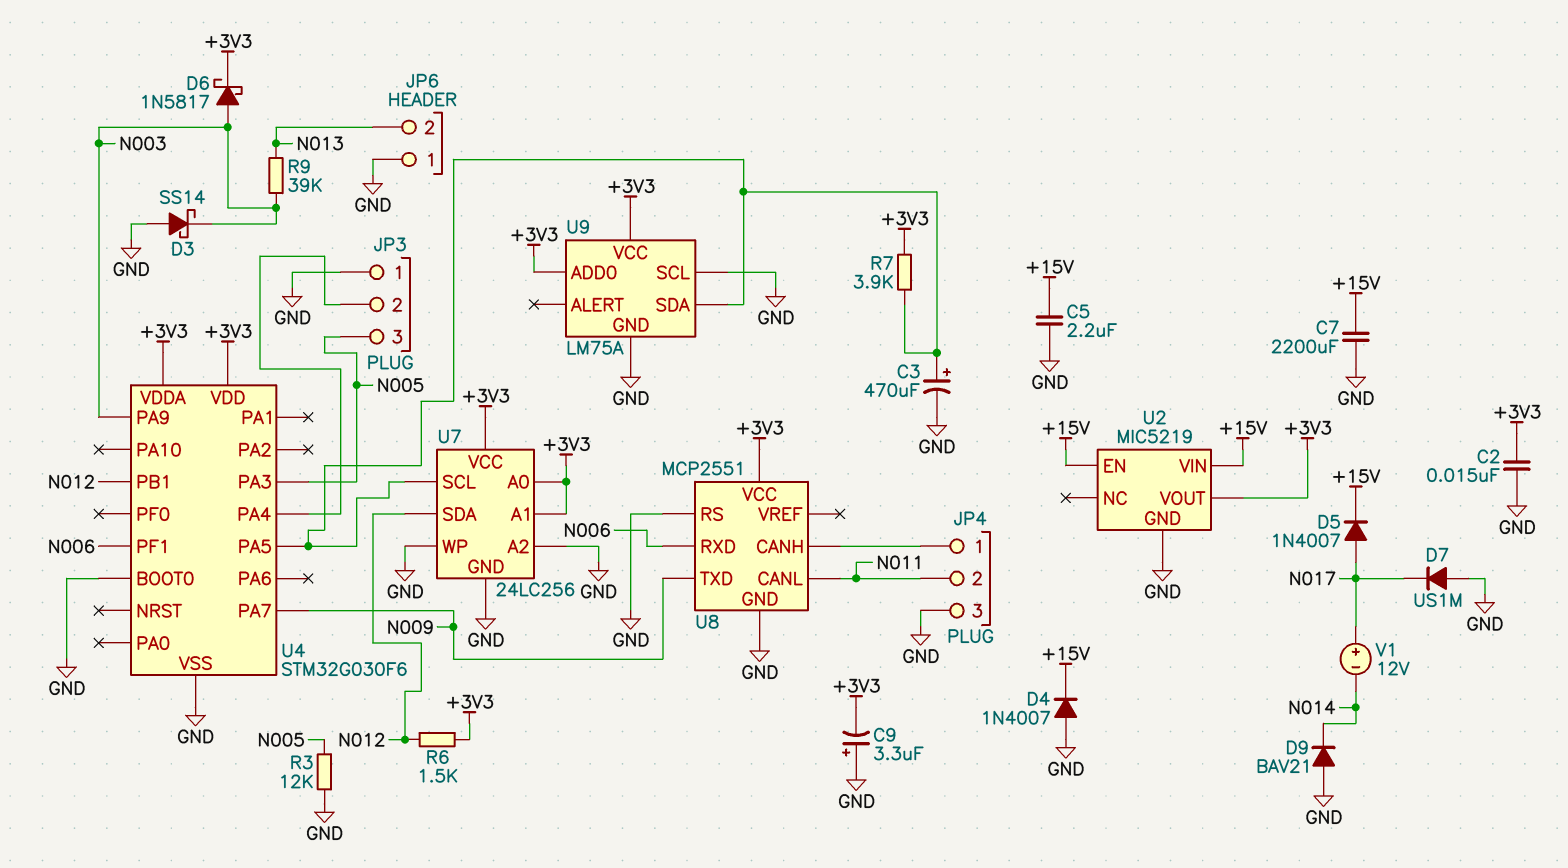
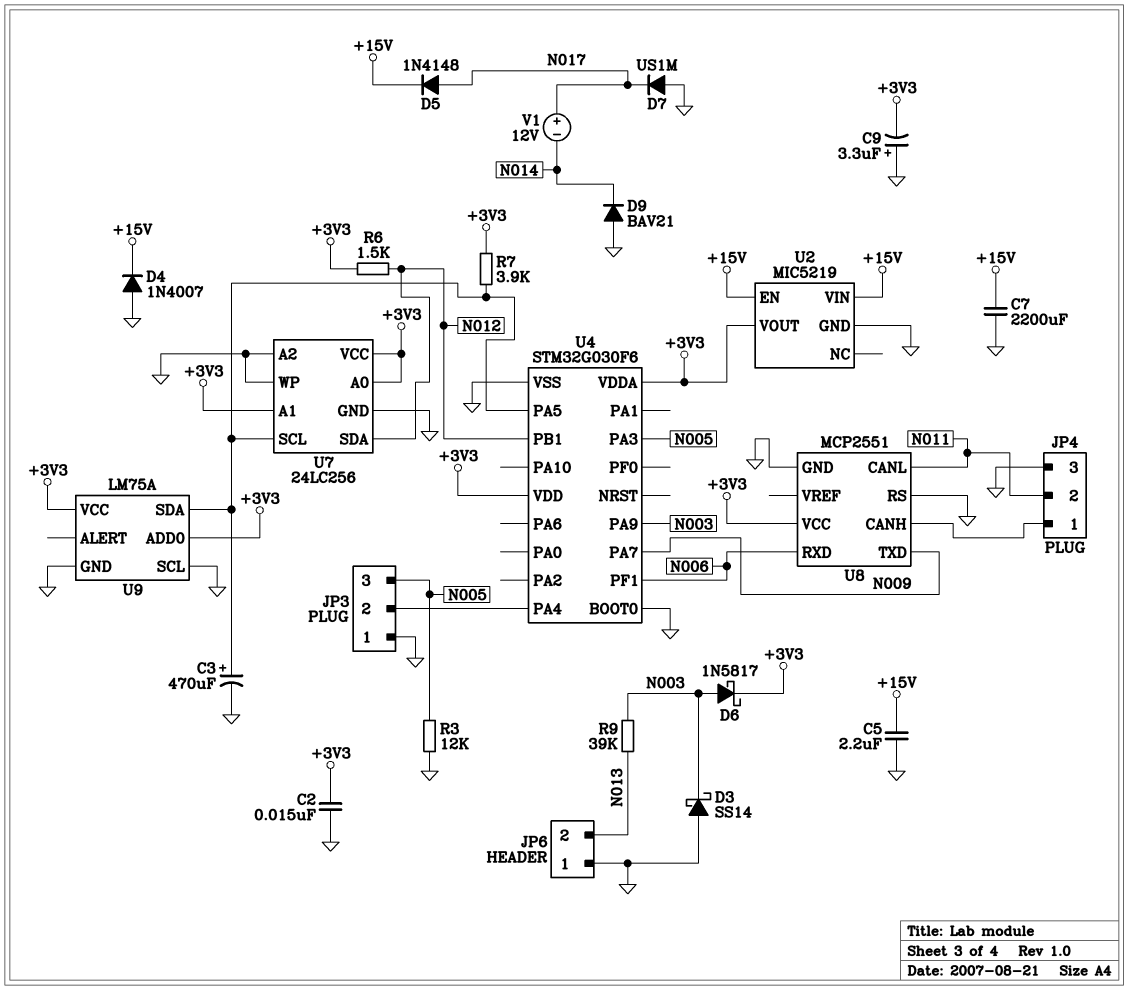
D5: diode 1N4007 (A N017, K +15V) -> diode 1N4148 (A N017, K +15V)

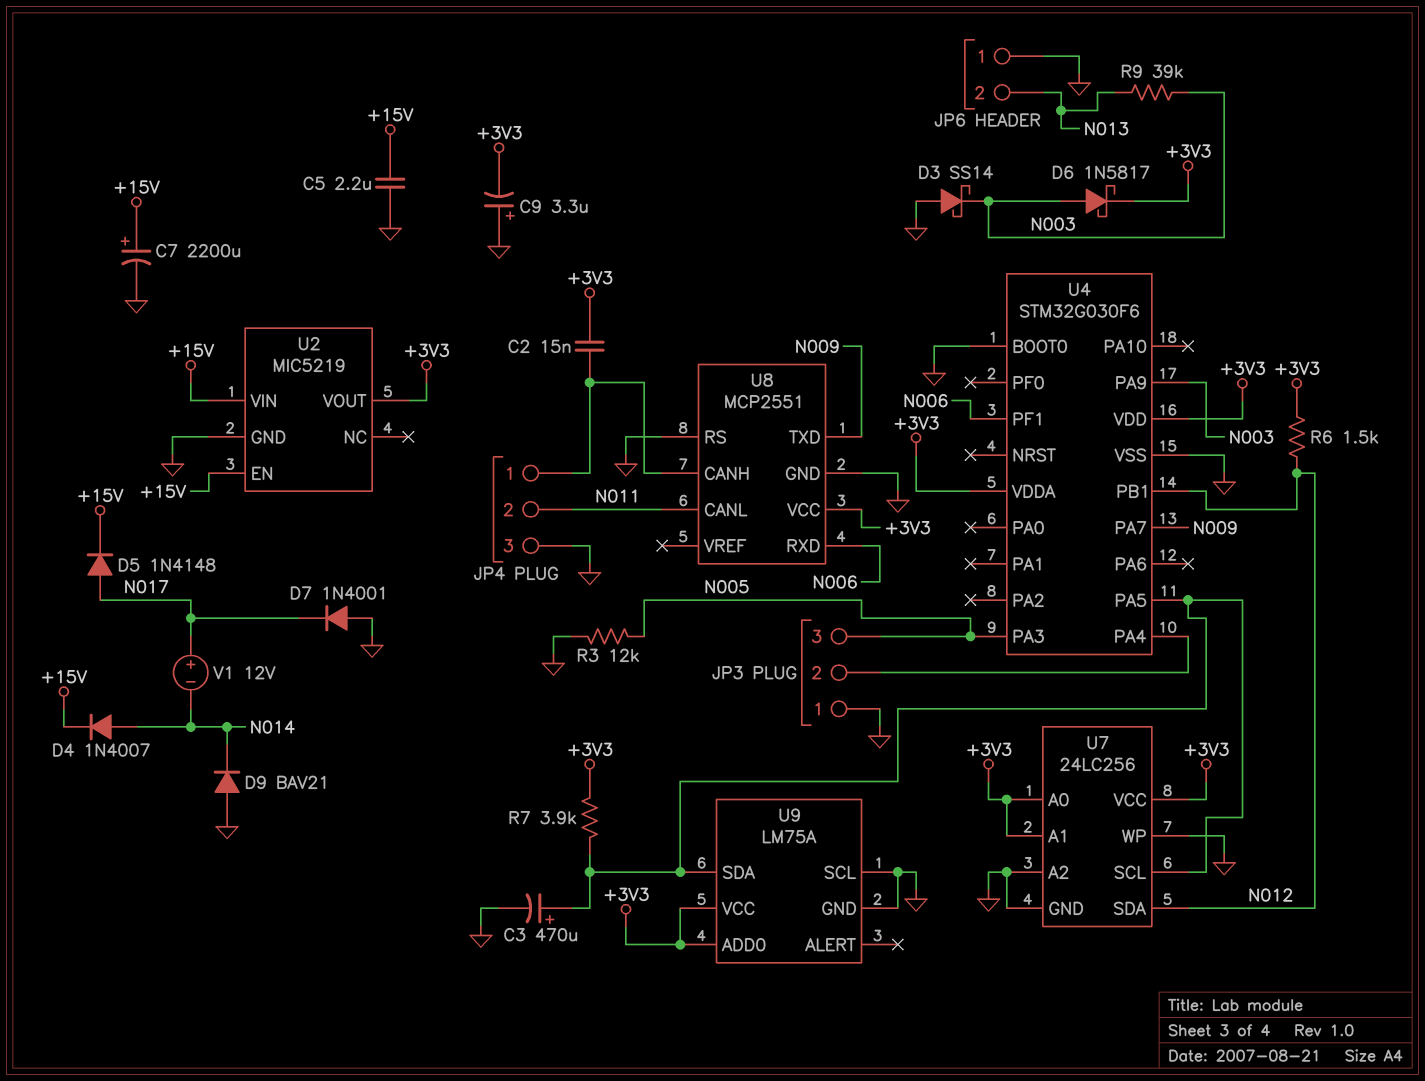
C2: 15nF (+3V3, GND) -> 15nF (+3V3, JP4/1)
C7: 2200uF (+15V, GND) -> 2200uF (plus +15V, minus GND)
D4: diode 1N4007 (A GND, K +15V) -> diode 1N4007 (A N014, K +15V)
D7: diode US1M (A GND, K N017) -> diode 1N4001 (A GND, K N017)

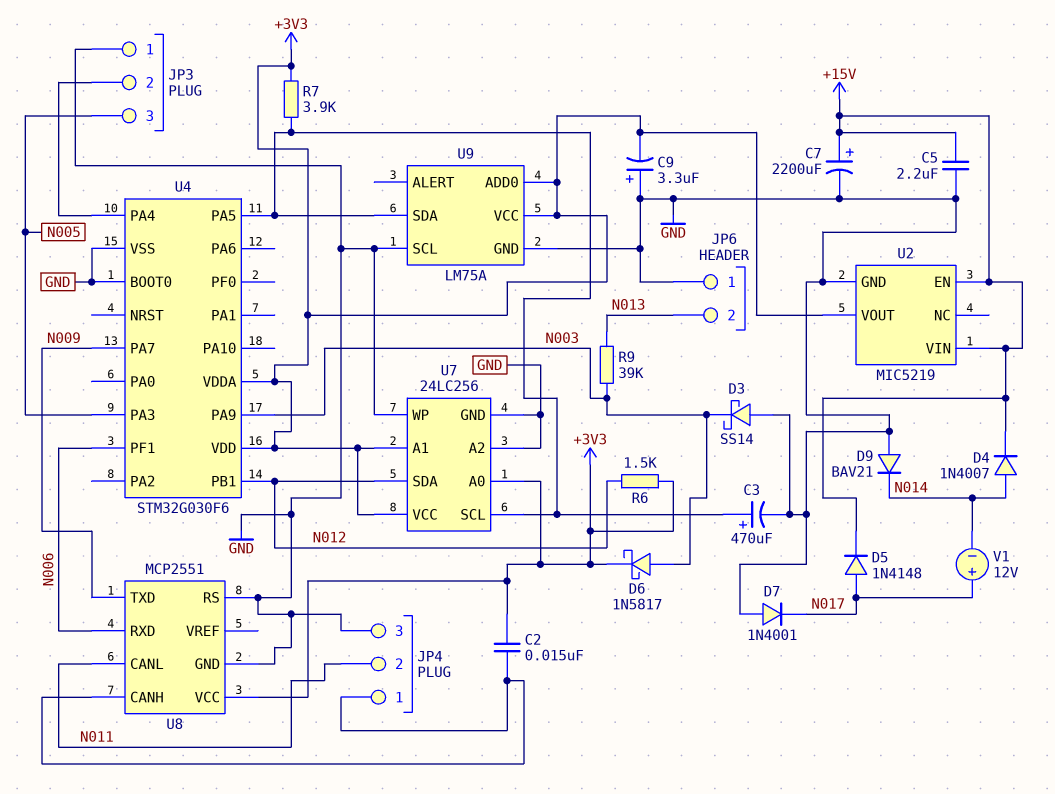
R3: 12k (GND, N005) -> none

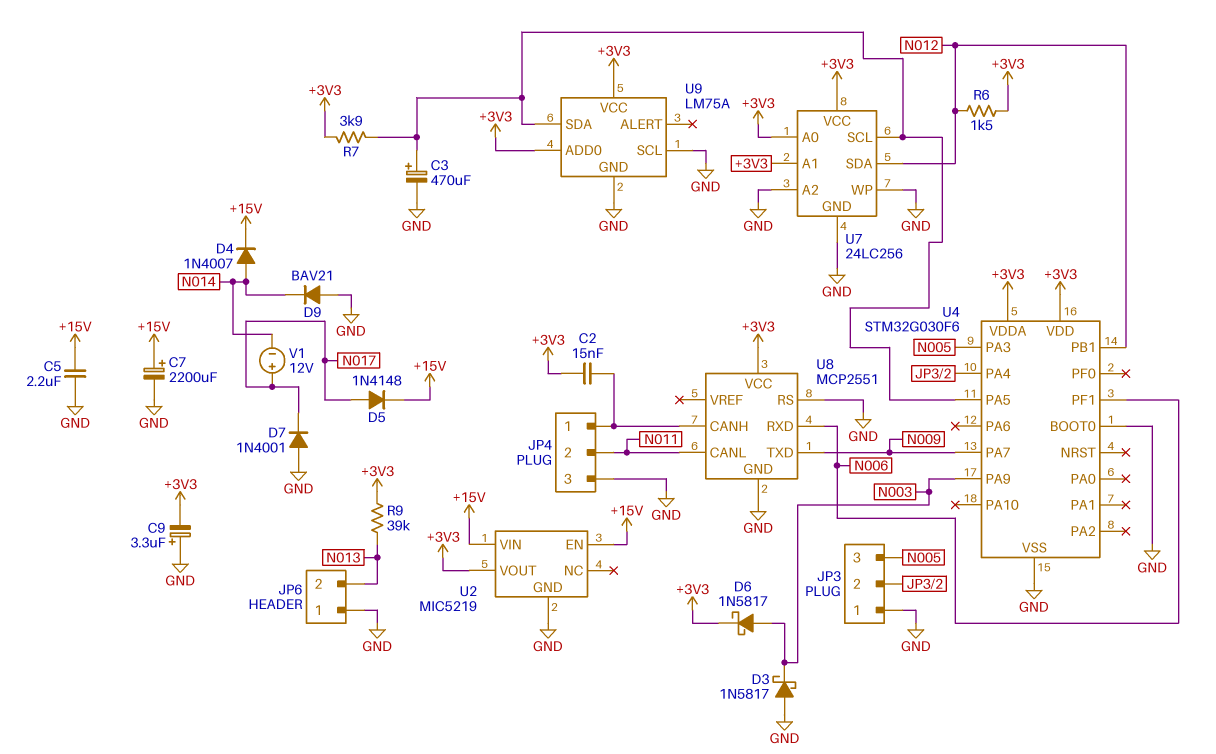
D3: schottky SS14 (A GND, K N003) -> schottky 1N5817 (A GND, K N003)
R9: 39k (N003, N013) -> 39k (+3V3, N013)

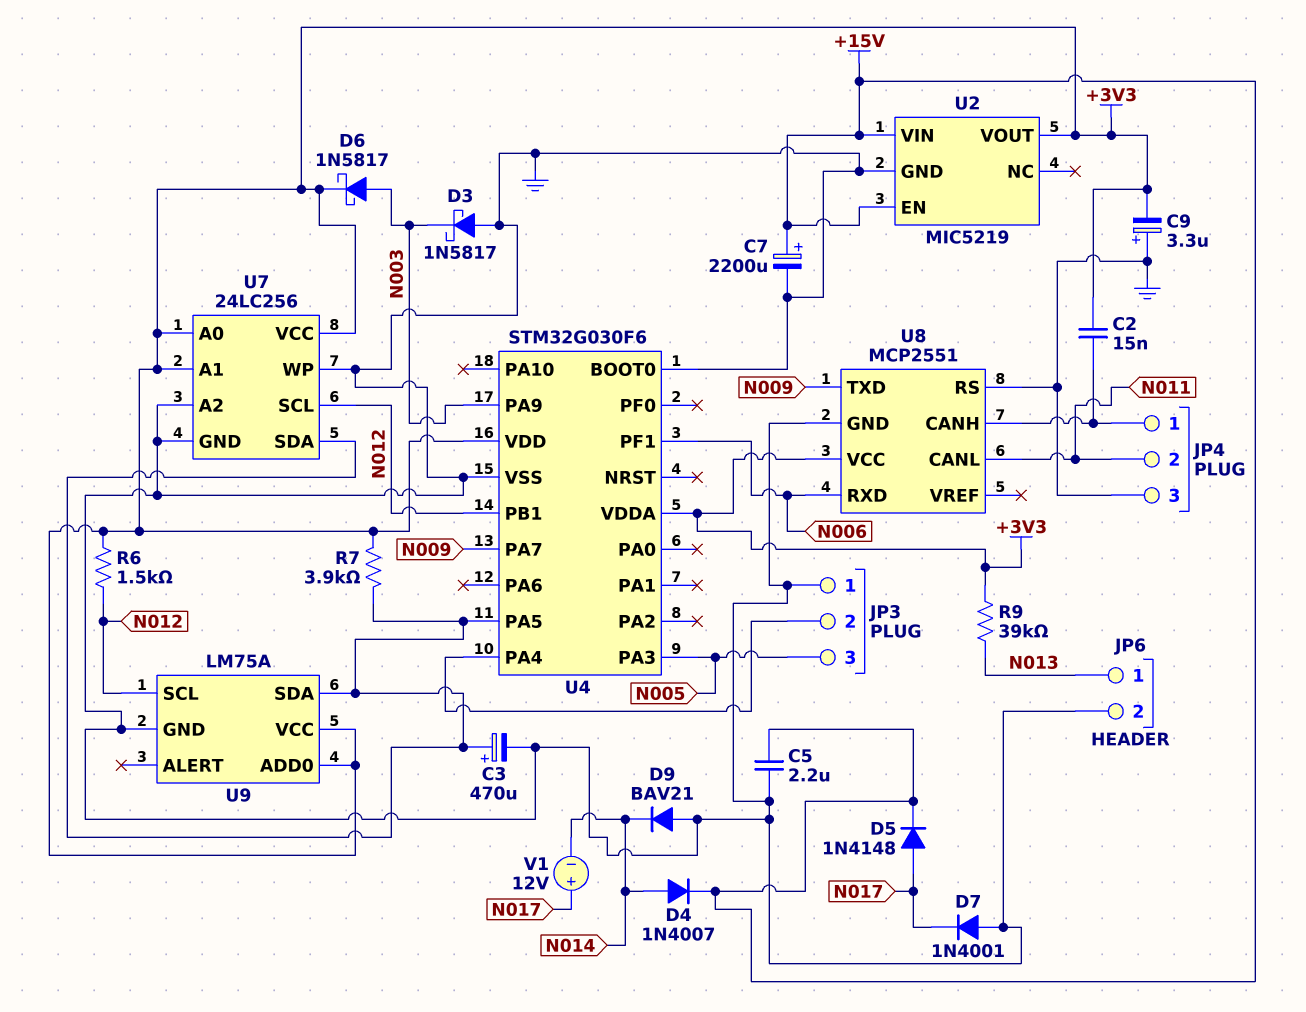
JP6 pin 1: GND -> N013
JP6 pin 2: N013 -> GND
U7 pin SCL: U4/PA5 -> N012
U7 pin SDA: N012 -> U4/PA5
U9 pin SCL: GND -> N012

